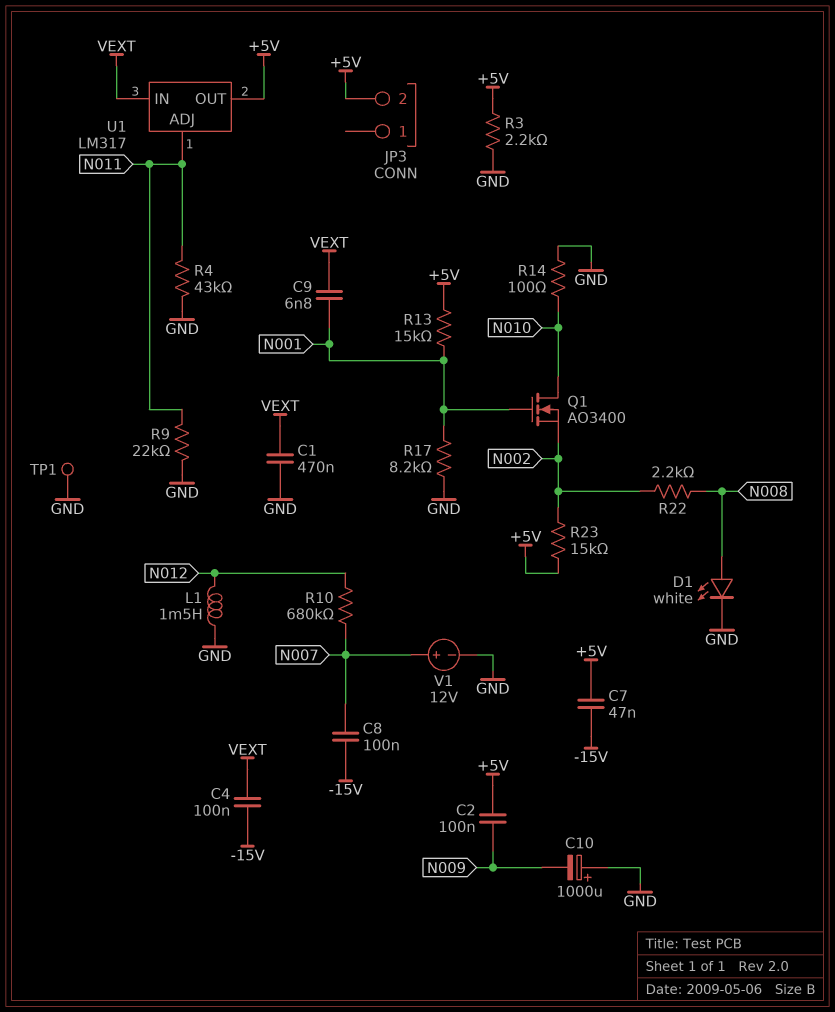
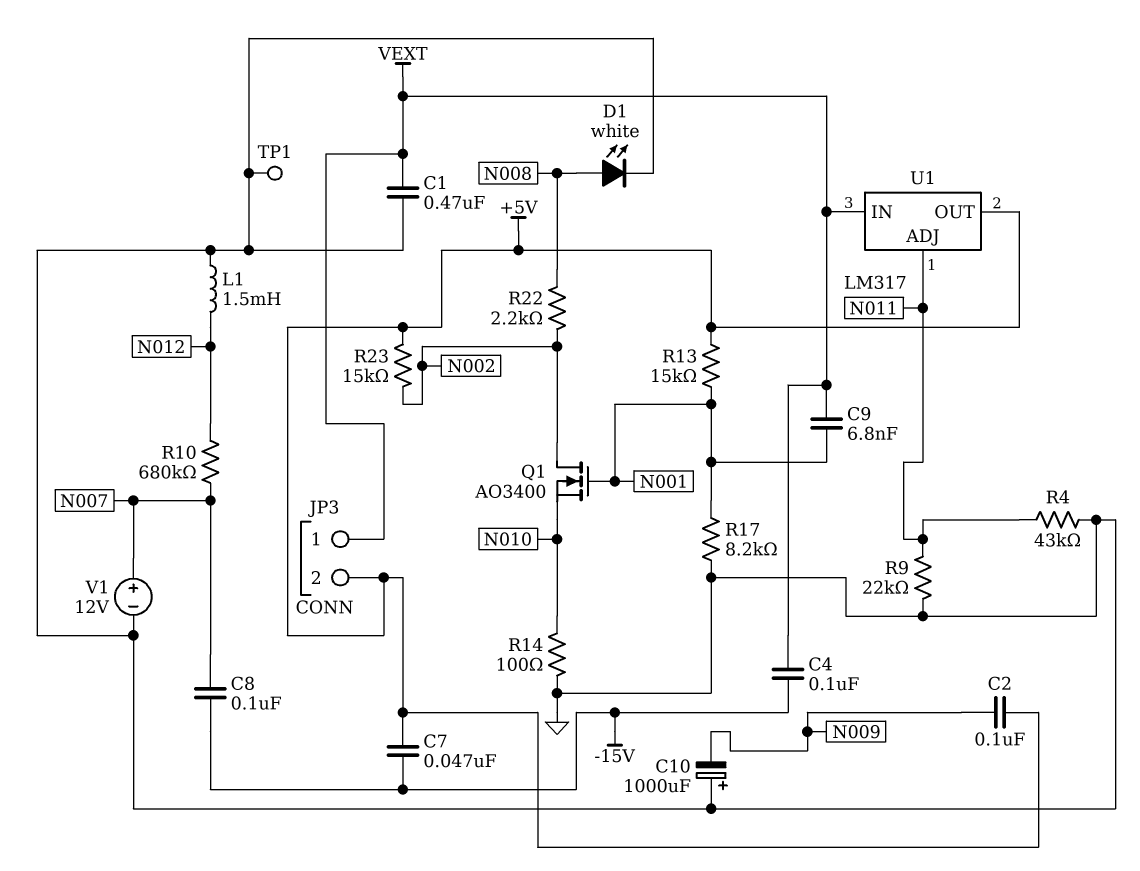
JP3 pin 1: none -> VEXT
Q1: NMOS AO3400 (G N001, D N010, S N002) -> NMOS AO3400 (G N001, D N002, S N010)
R3: 2.2k (+5V, GND) -> none

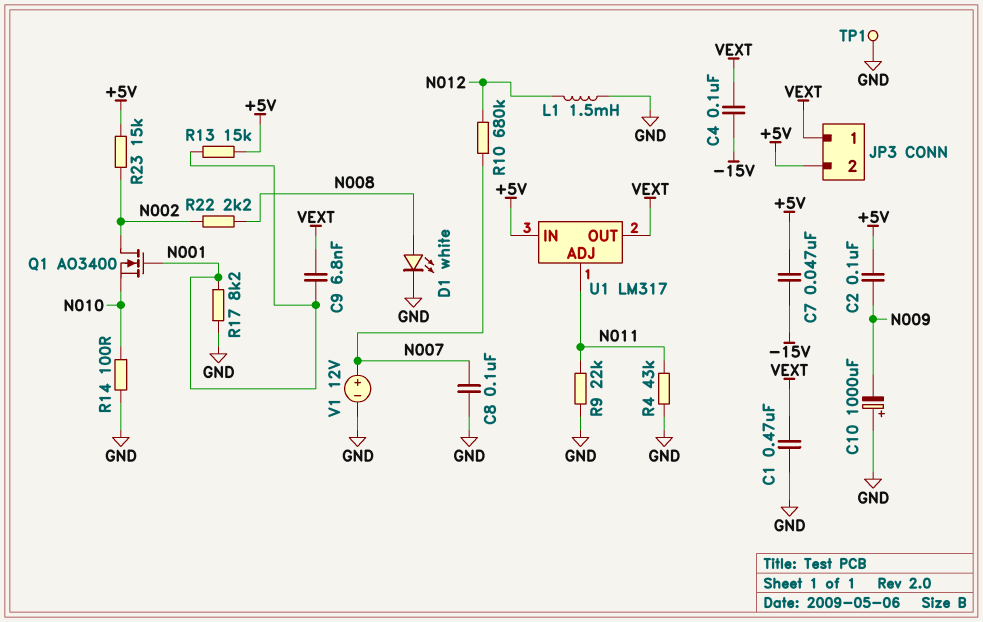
C8: 100nF (-15V, N007) -> 100nF (GND, N007)
U1 pin IN: VEXT -> +5V
U1 pin OUT: +5V -> VEXT

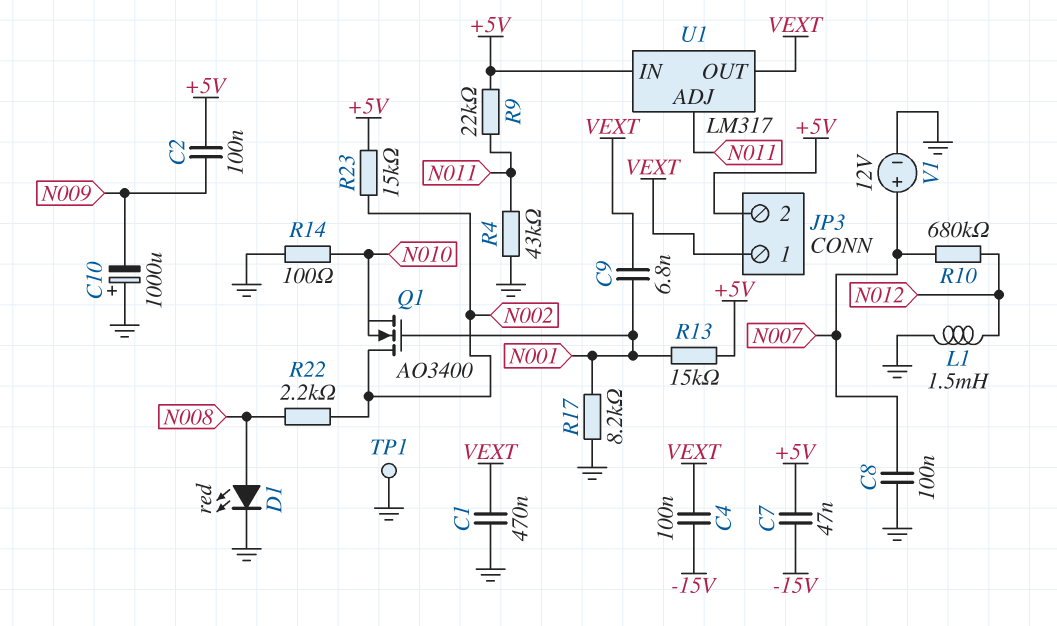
D1: LED white (A N008, K GND) -> LED red (A N008, K GND)
R9: 22k (GND, N011) -> 22k (+5V, N011)

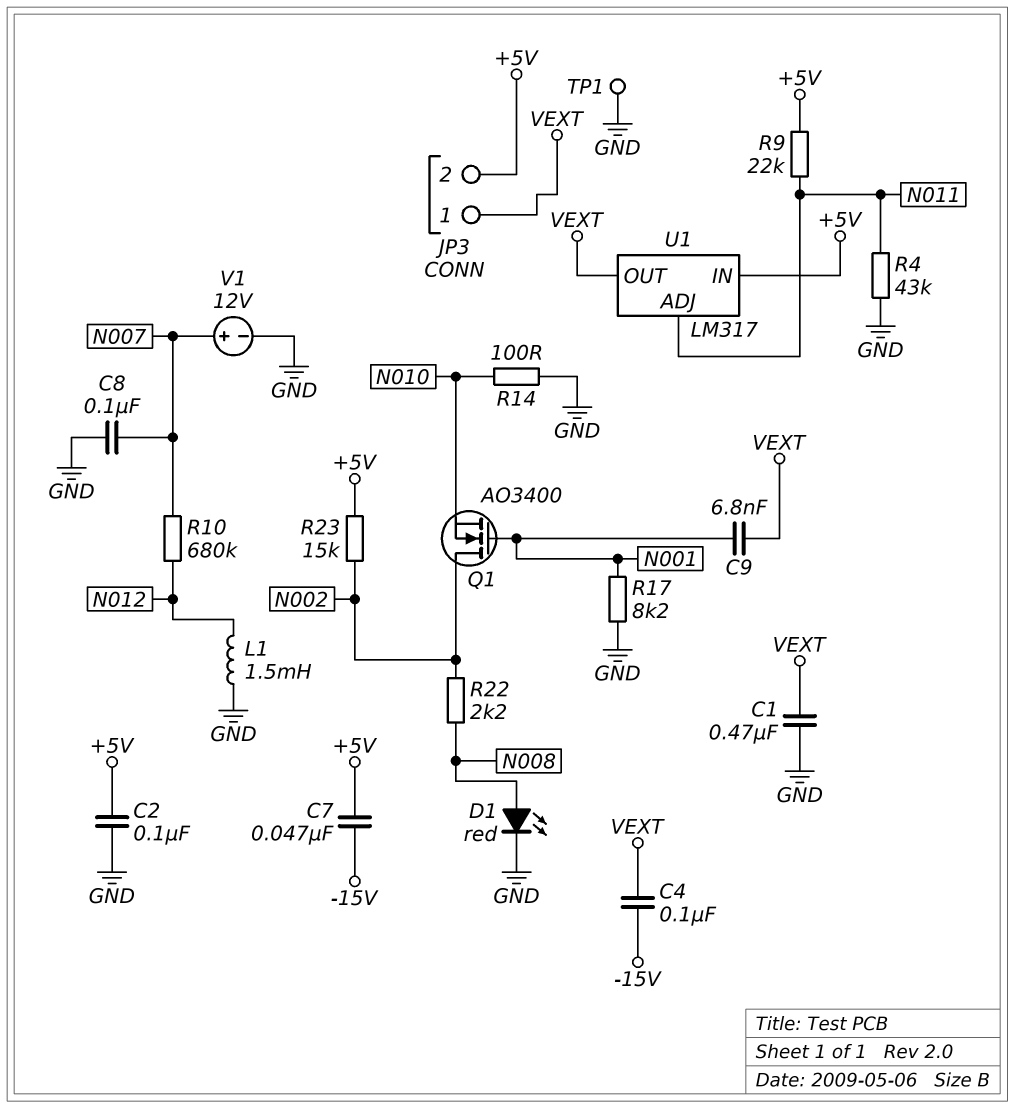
C2: 100nF (+5V, N009) -> 100nF (+5V, GND)
C10: 1000uF (plus GND, minus N009) -> none
R13: 15k (+5V, N001) -> none

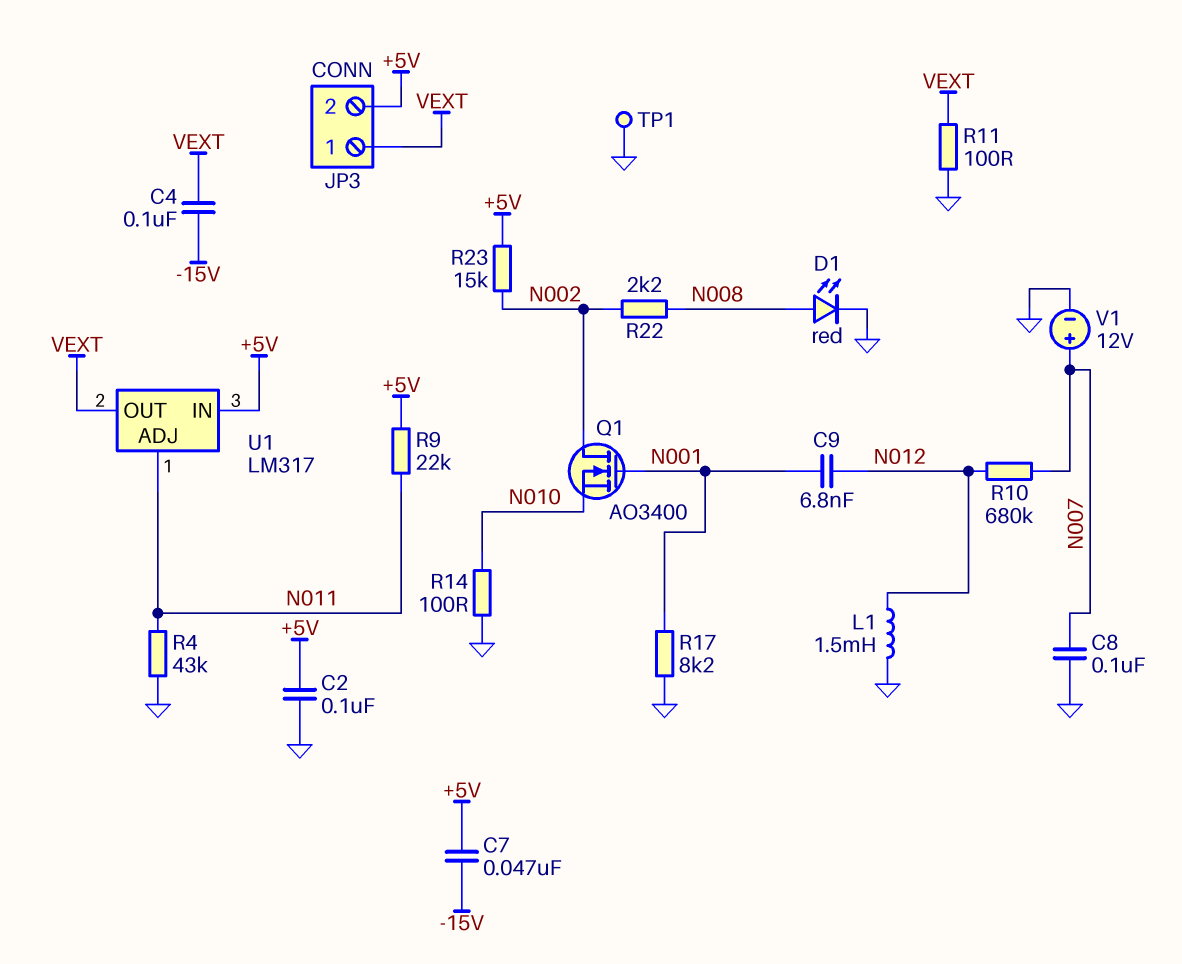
C1: 470nF (GND, VEXT) -> none
C9: 6.8nF (N001, VEXT) -> 6.8nF (N001, N012)
R11: none -> 100 (GND, VEXT)

